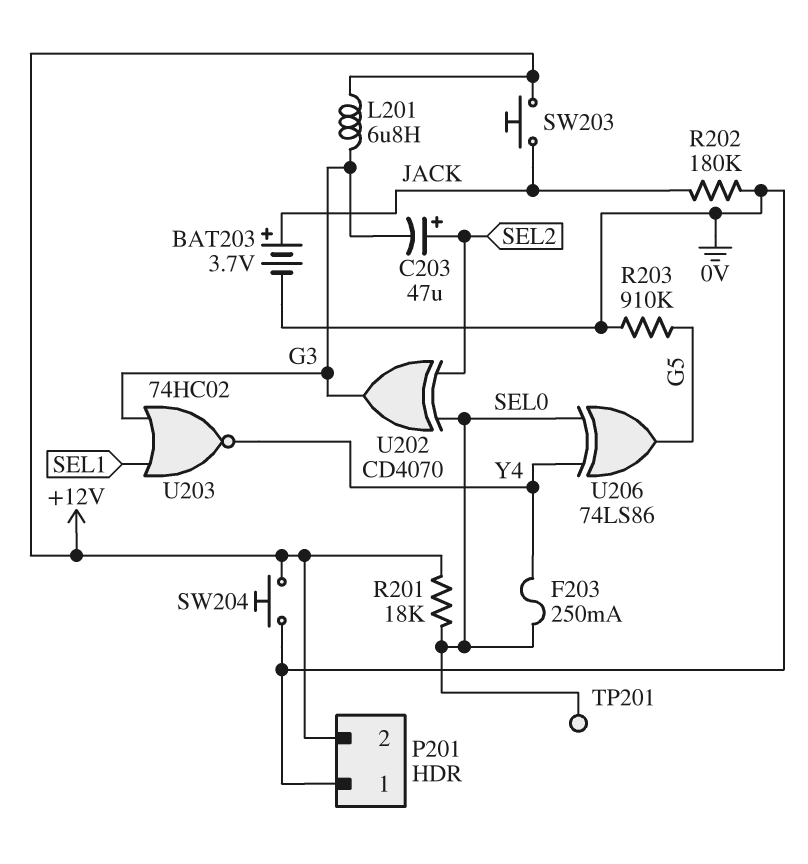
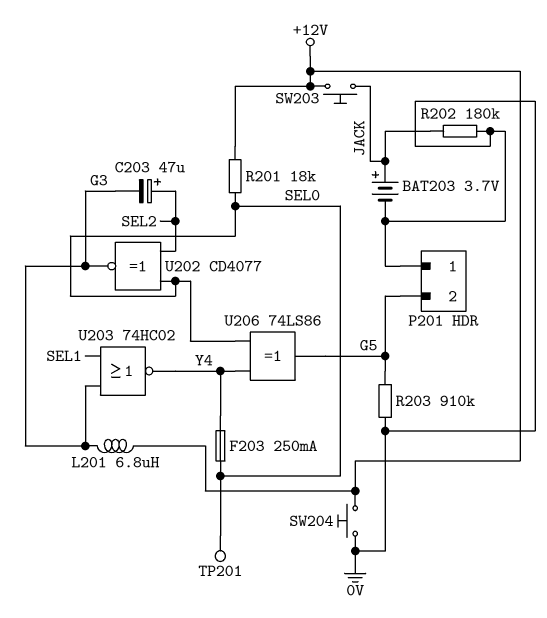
P201 pin 2: +12V -> G5
U202: XOR CD4070 (in SEL0, in SEL2, out G3) -> XNOR CD4077 (in SEL0, in SEL2, out G3)

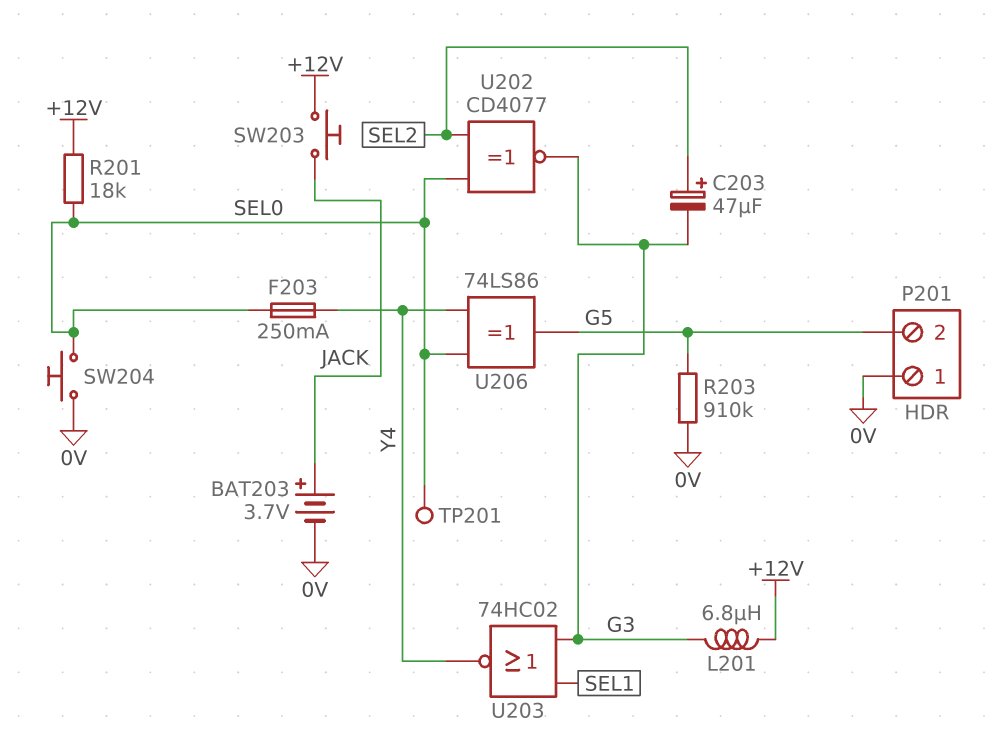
R202: 180k (0V, JACK) -> none
SW204: button (+12V, 0V) -> button (0V, SEL0)

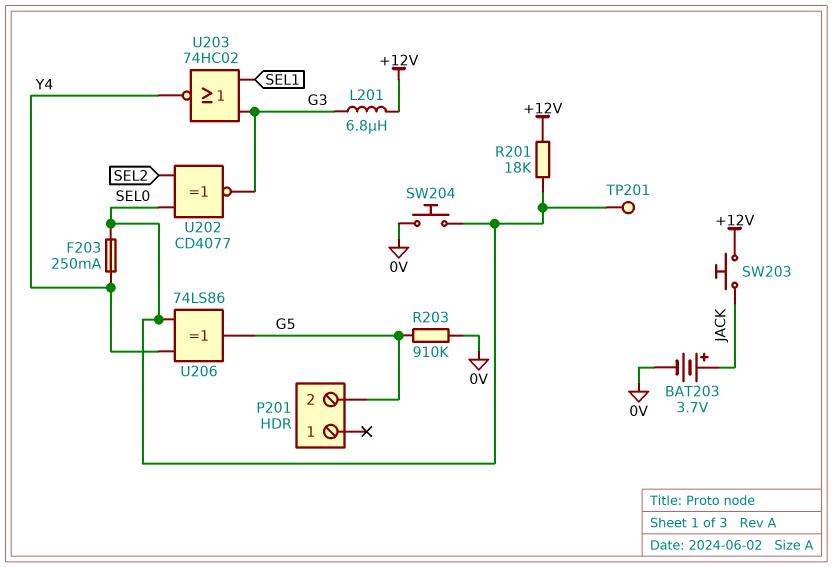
C203: 47uF (plus SEL2, minus G3) -> none
P201 pin 1: 0V -> none

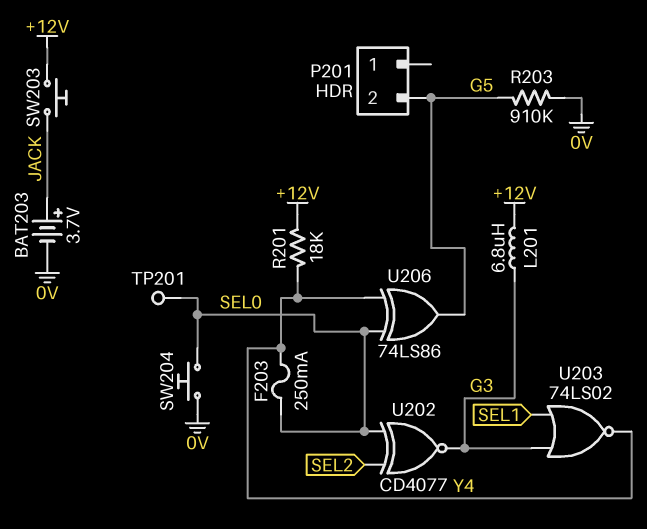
R201: 18k (+12V, SEL0) -> 18k (+12V, Y4)
U203: NOR 74HC02 (in G3, in SEL1, out Y4) -> NOR 74LS02 (in G3, in SEL1, out Y4)

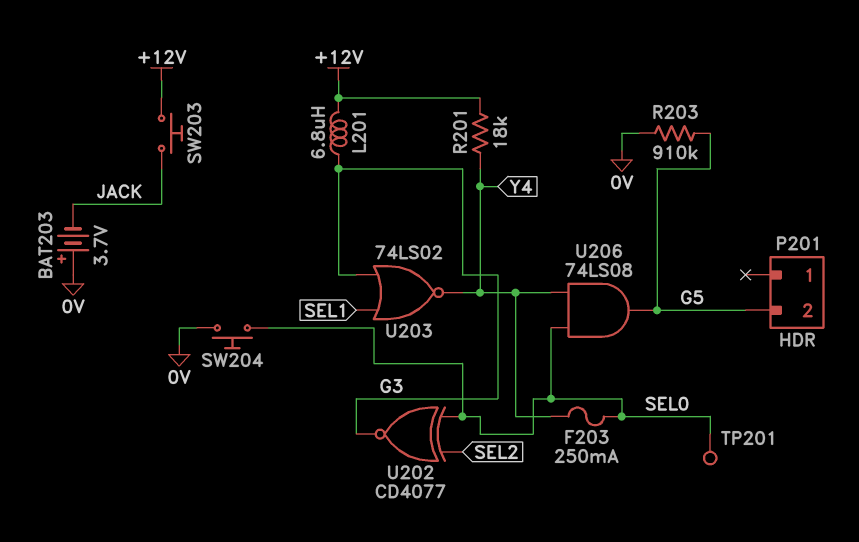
BAT203: 3.7V (plus JACK, minus 0V) -> 3.7V (plus 0V, minus JACK)
U206: XOR 74LS86 (in SEL0, in Y4, out G5) -> AND 74LS08 (in SEL0, in Y4, out G5)

